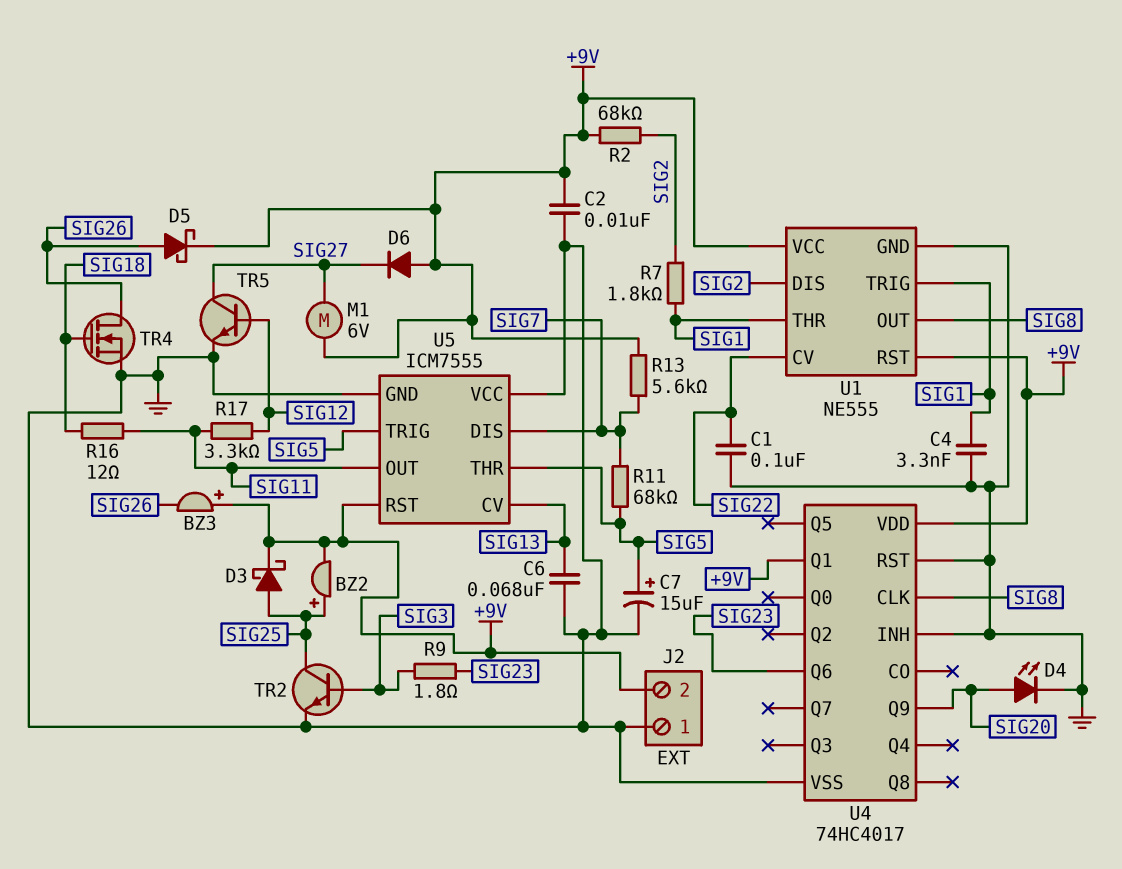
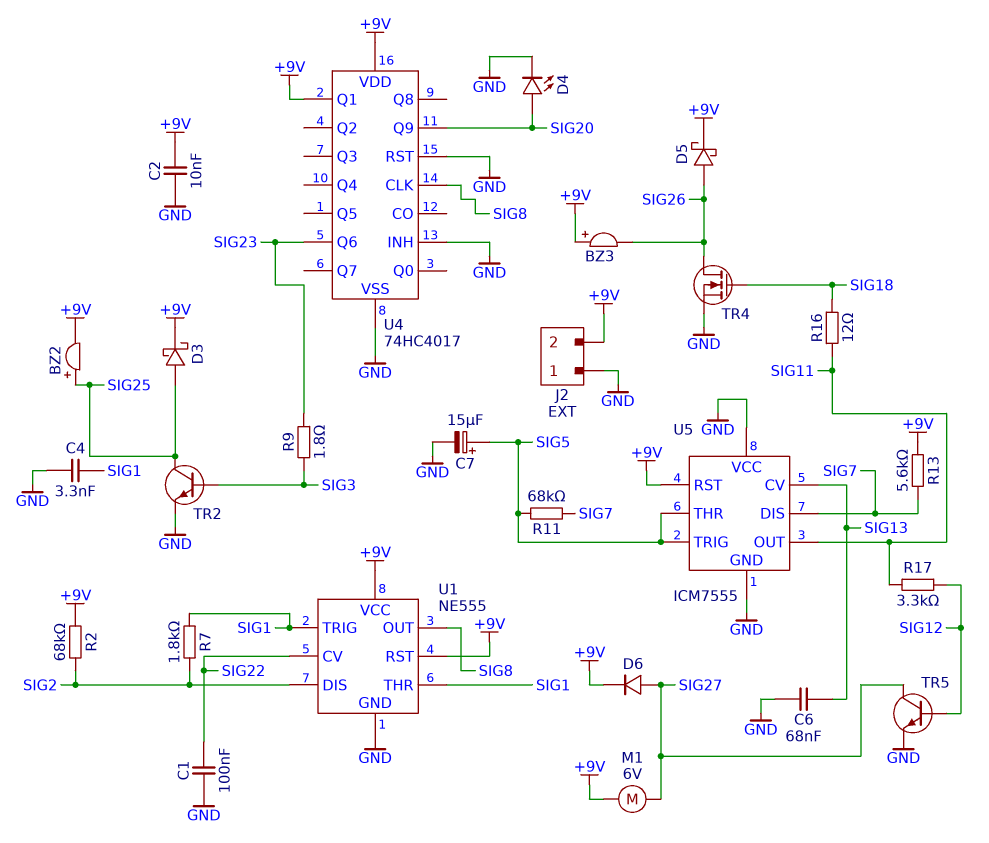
D6: diode (A +9V, K SIG27) -> diode (A SIG27, K +9V)

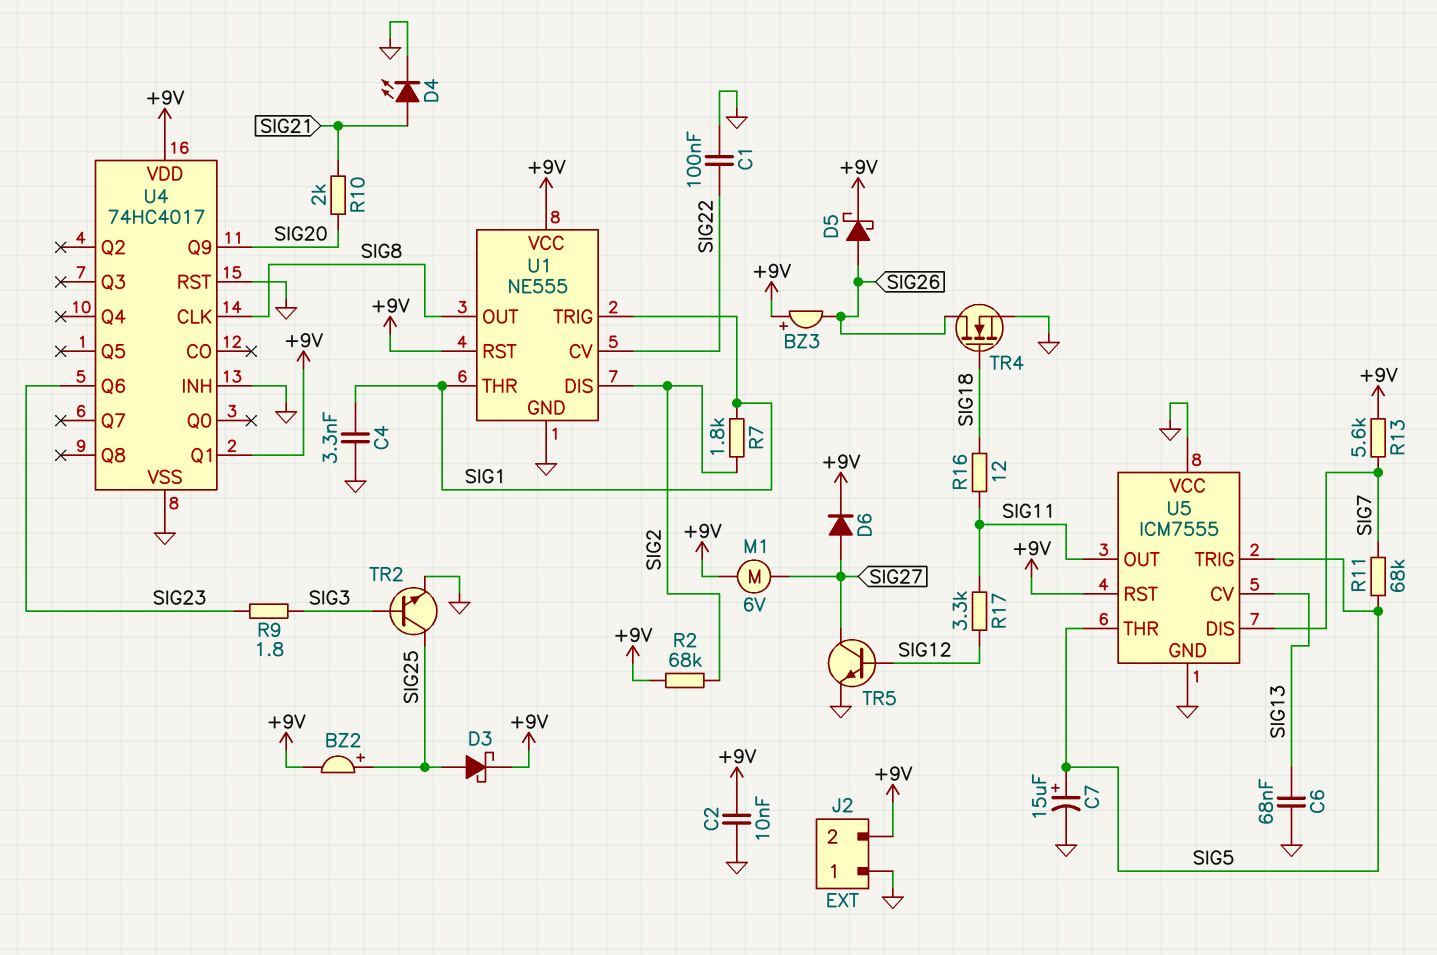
D4: LED (A SIG20, K GND) -> LED (A SIG21, K GND)
R10: none -> 2k (SIG20, SIG21)

